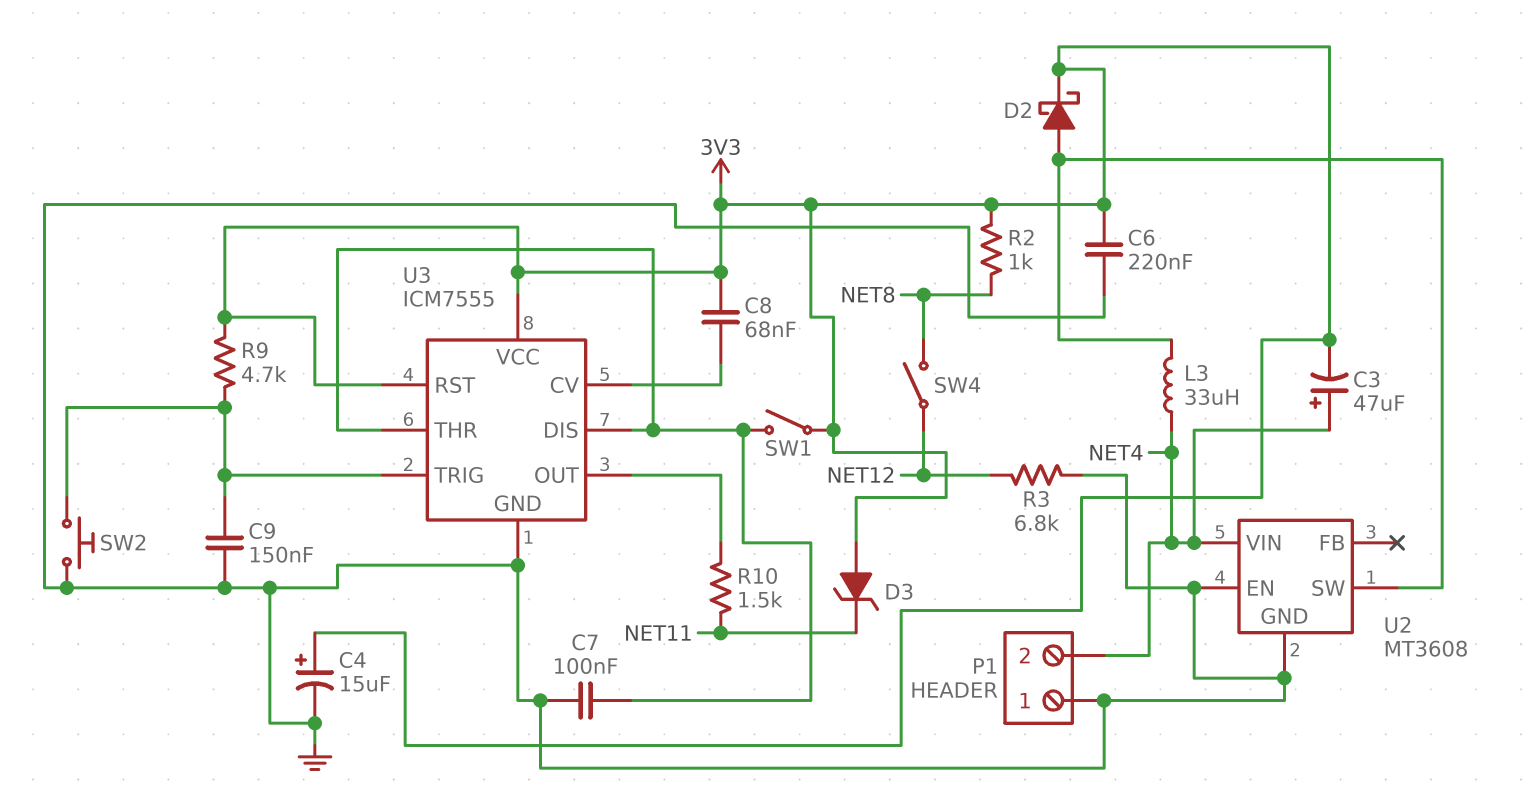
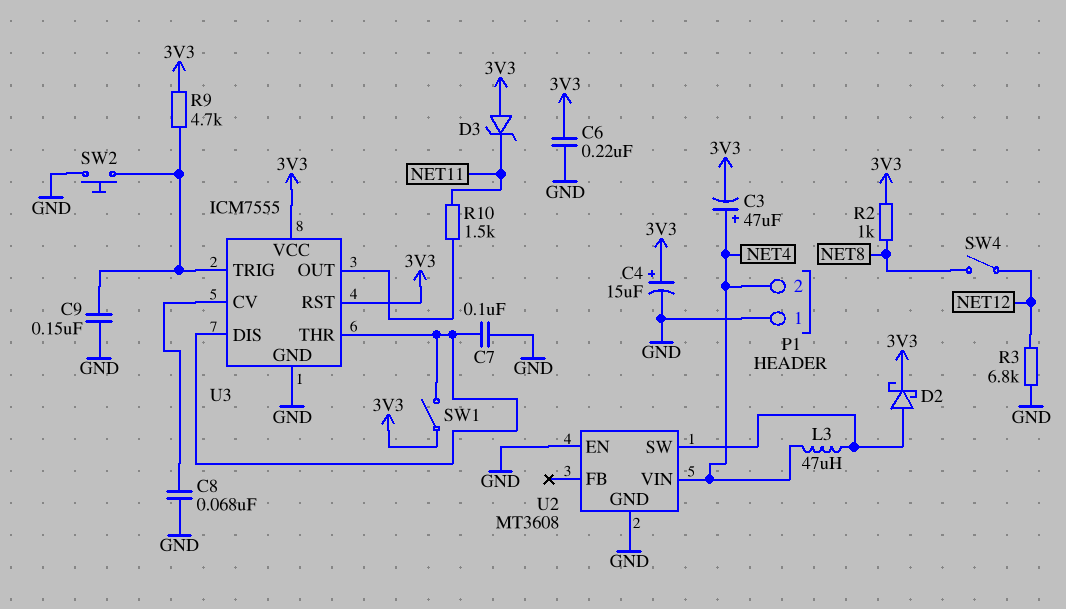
C8: 68nF (3V3, U3/CV) -> 68nF (GND, U3/CV)
L3: 33uH (NET4, U2/SW) -> 47uH (NET4, U2/SW)

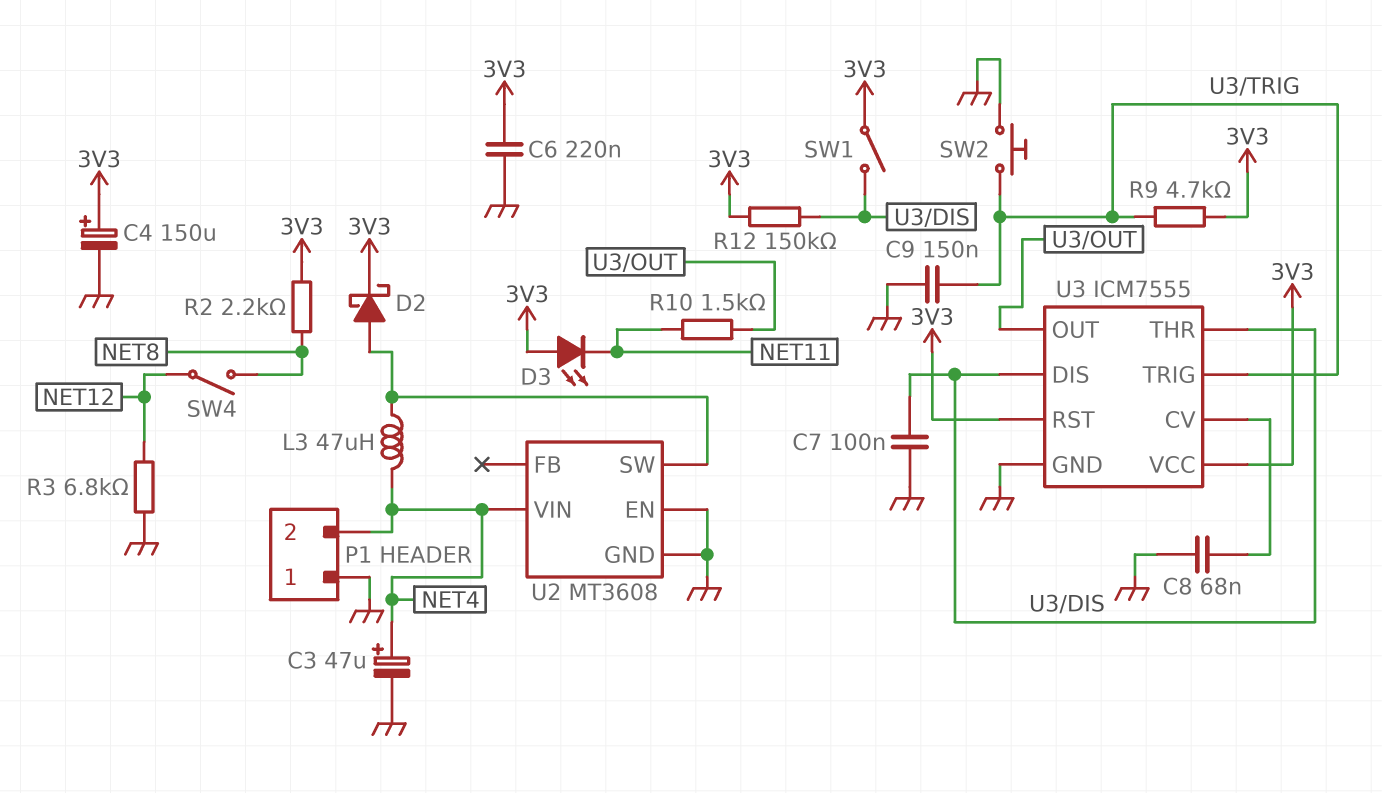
C3: 47uF (plus NET4, minus 3V3) -> 47uF (plus NET4, minus GND)
C4: 15uF (plus 3V3, minus GND) -> 150uF (plus 3V3, minus GND)
D3: zener (A 3V3, K NET11) -> LED (A 3V3, K NET11)
R2: 1k (3V3, NET8) -> 2.2k (3V3, NET8)
R12: none -> 150k (3V3, U3/DIS)

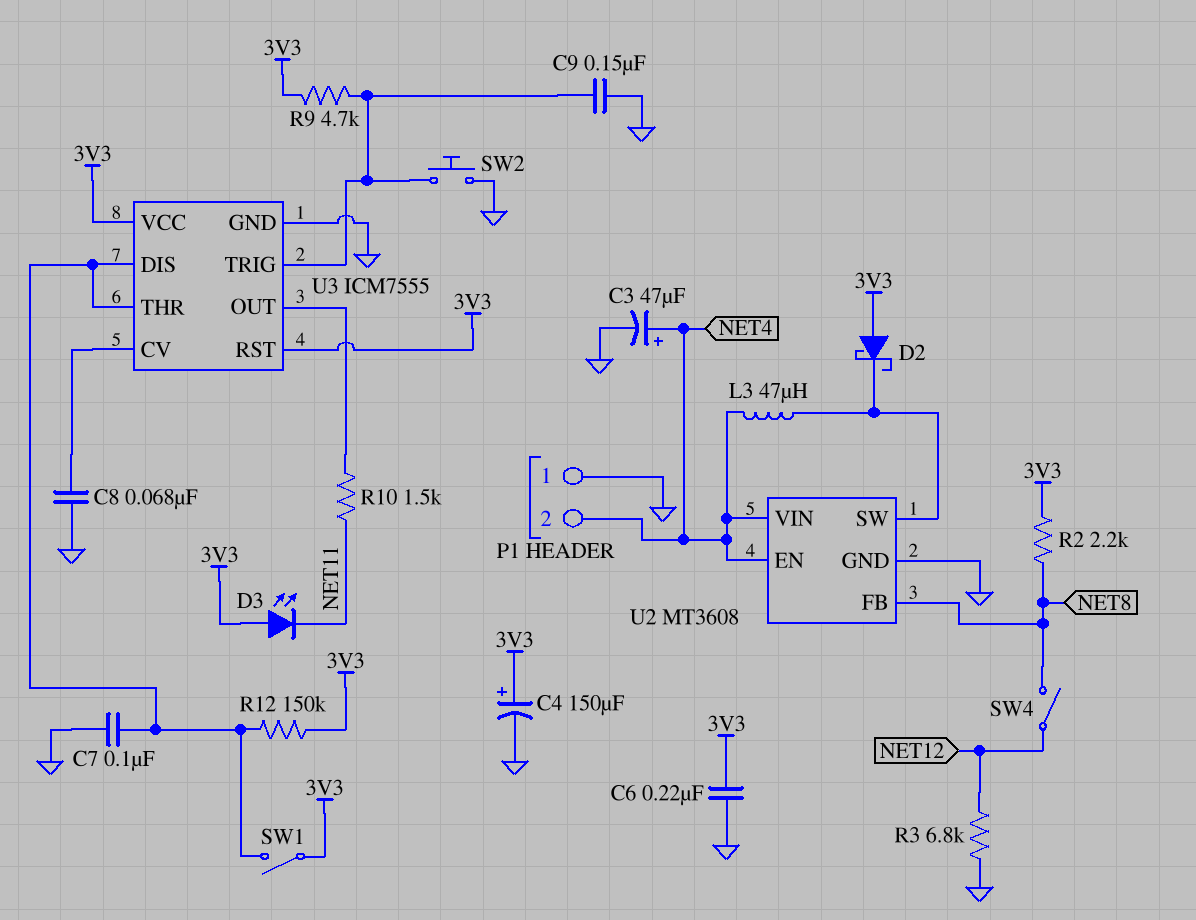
D2: schottky (A U2/SW, K 3V3) -> schottky (A 3V3, K U2/SW)
U2 pin EN: GND -> NET4
U2 pin FB: none -> NET8

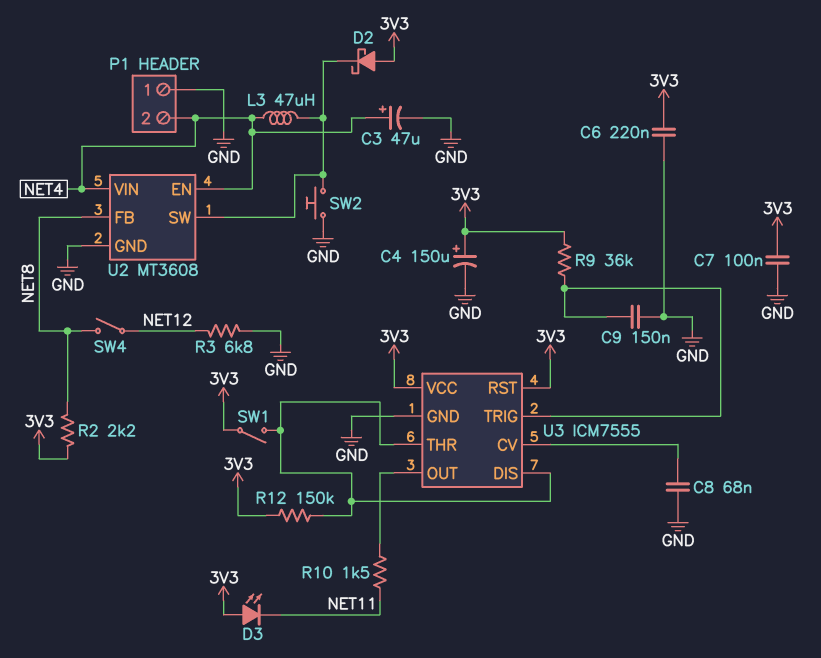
C7: 100nF (GND, U3/DIS) -> 100nF (3V3, GND)
R9: 4.7k (3V3, U3/TRIG) -> 36k (3V3, U3/TRIG)
SW2: button (GND, U3/TRIG) -> button (GND, U2/SW)

